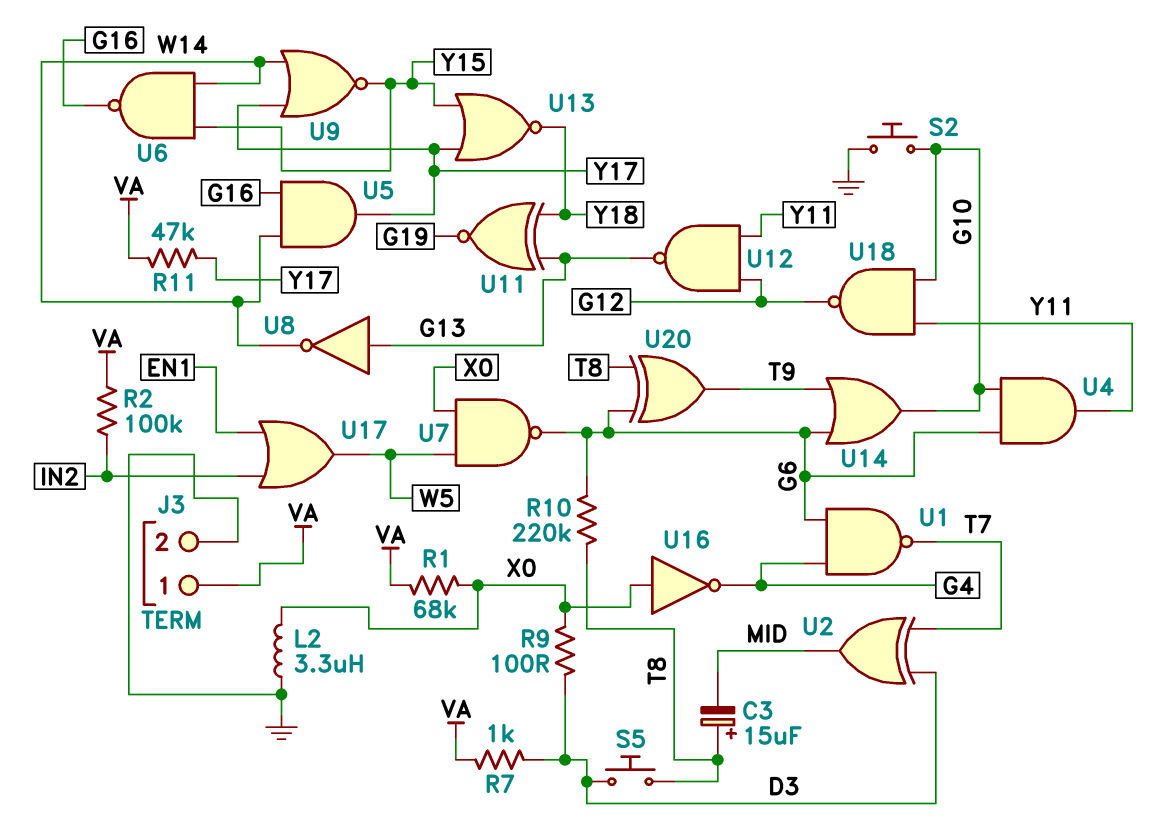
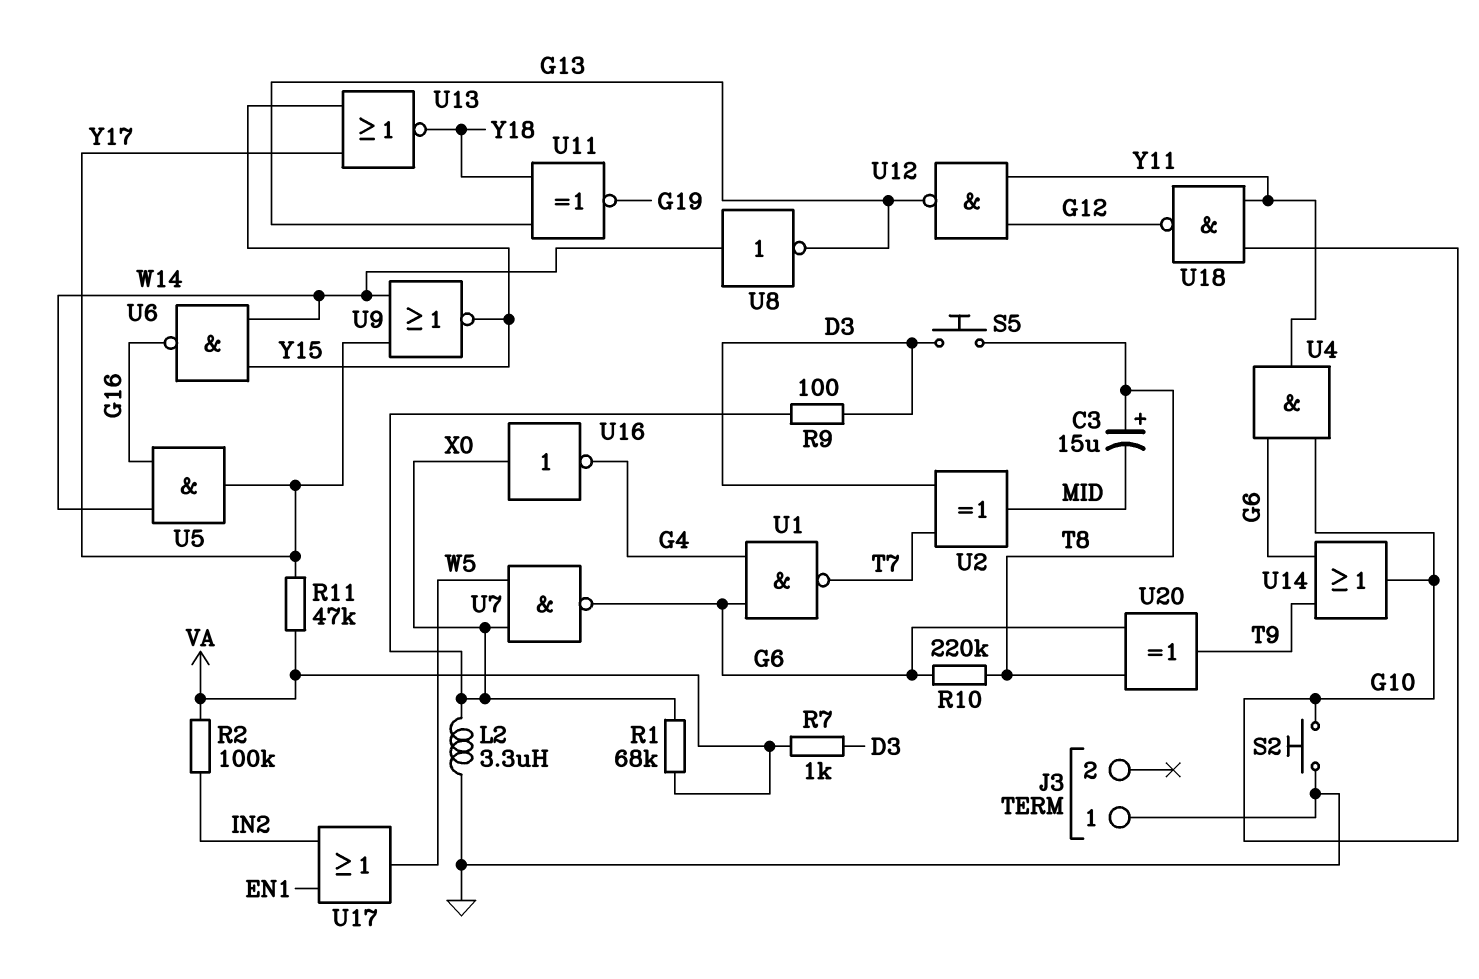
J3 pin 1: VA -> GND
J3 pin 2: GND -> none
U8: NOT (in G13, out W14) -> NOT (in W14, out G13)

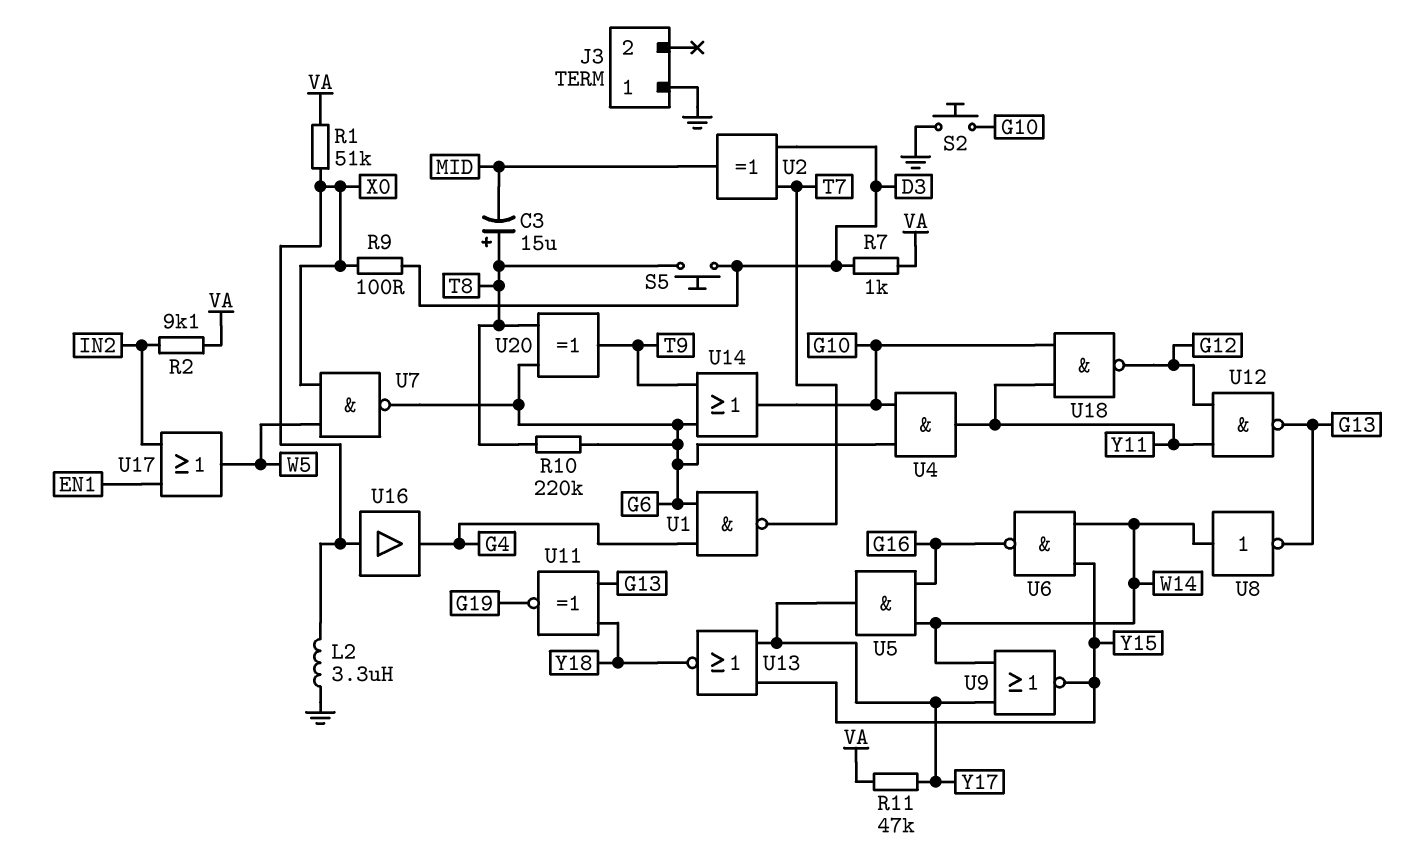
R1: 68k (VA, X0) -> 51k (VA, X0)
R2: 100k (IN2, VA) -> 9.1k (IN2, VA)
U16: NOT (in X0, out G4) -> buffer (in X0, out G4)

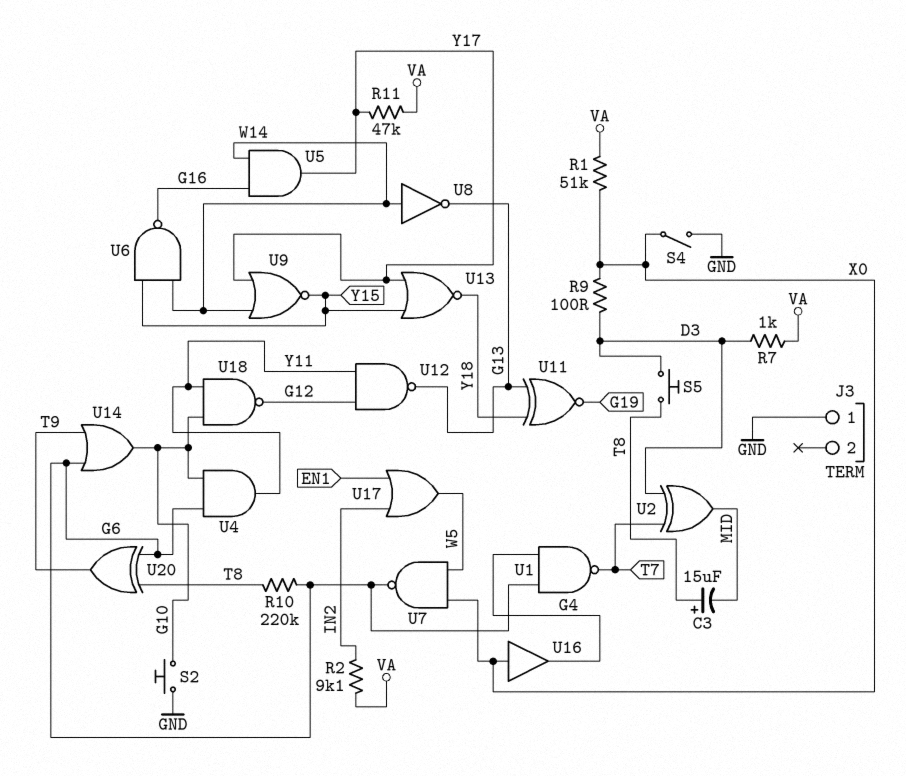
L2: 3.3uH (GND, X0) -> none
S4: none -> switch (GND, X0)

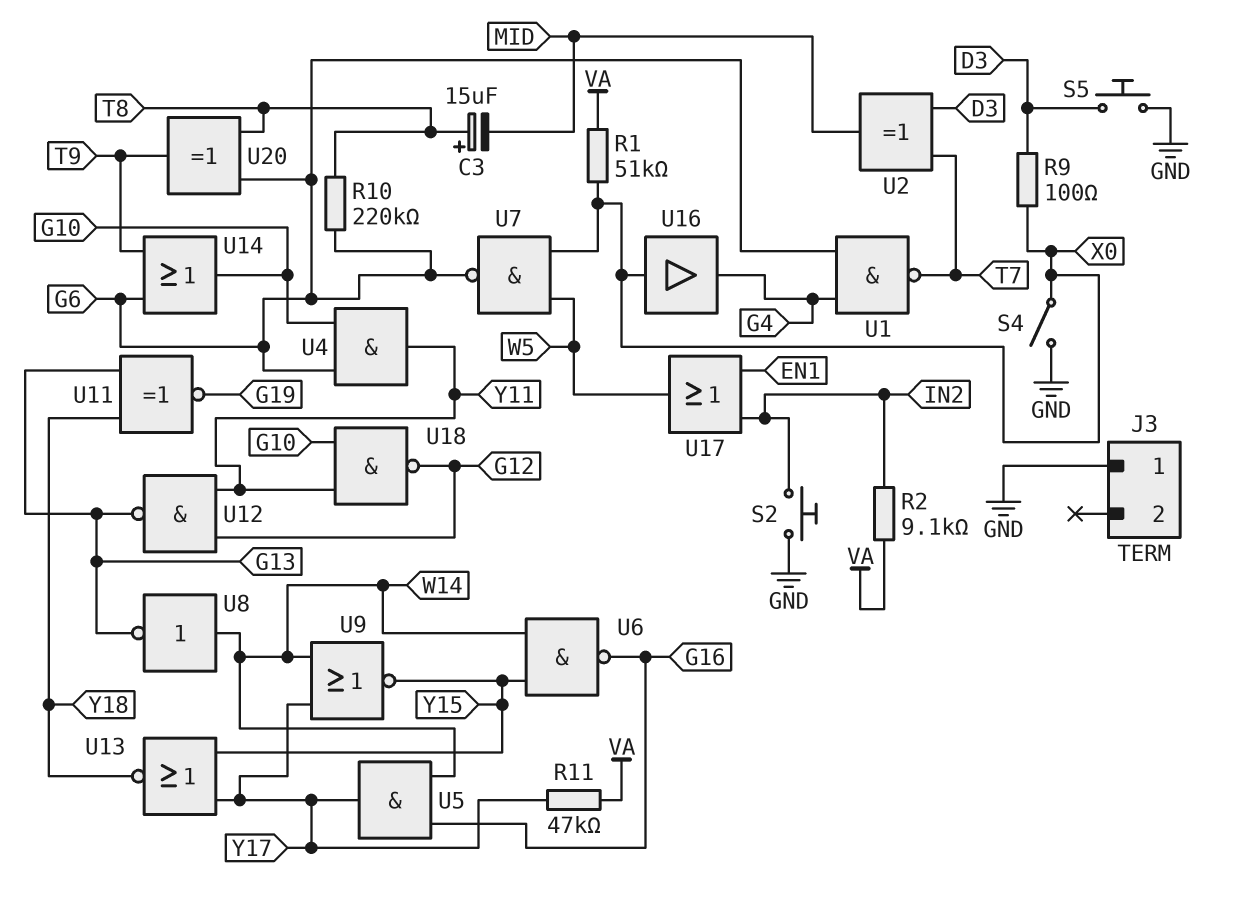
R7: 1k (D3, VA) -> none
S2: button (G10, GND) -> button (GND, IN2)
S5: button (D3, T8) -> button (D3, GND)

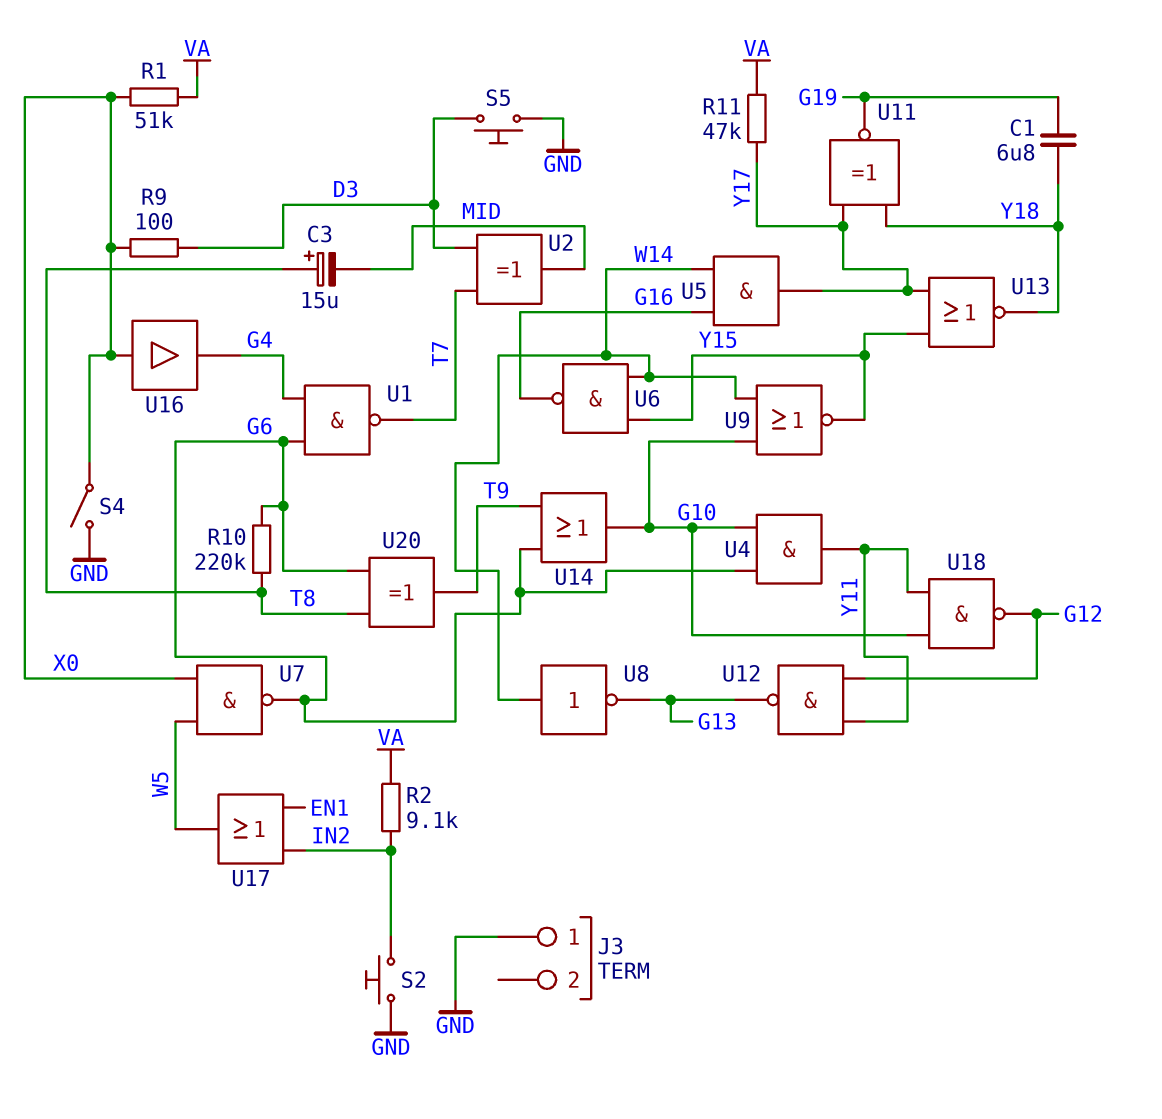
C1: none -> 6.8uF (G19, Y18)
U9: NOR (in W14, in Y17, out Y15) -> NOR (in G10, in W14, out Y15)
U11: XNOR (in G13, in Y18, out G19) -> XNOR (in Y17, in Y18, out G19)

